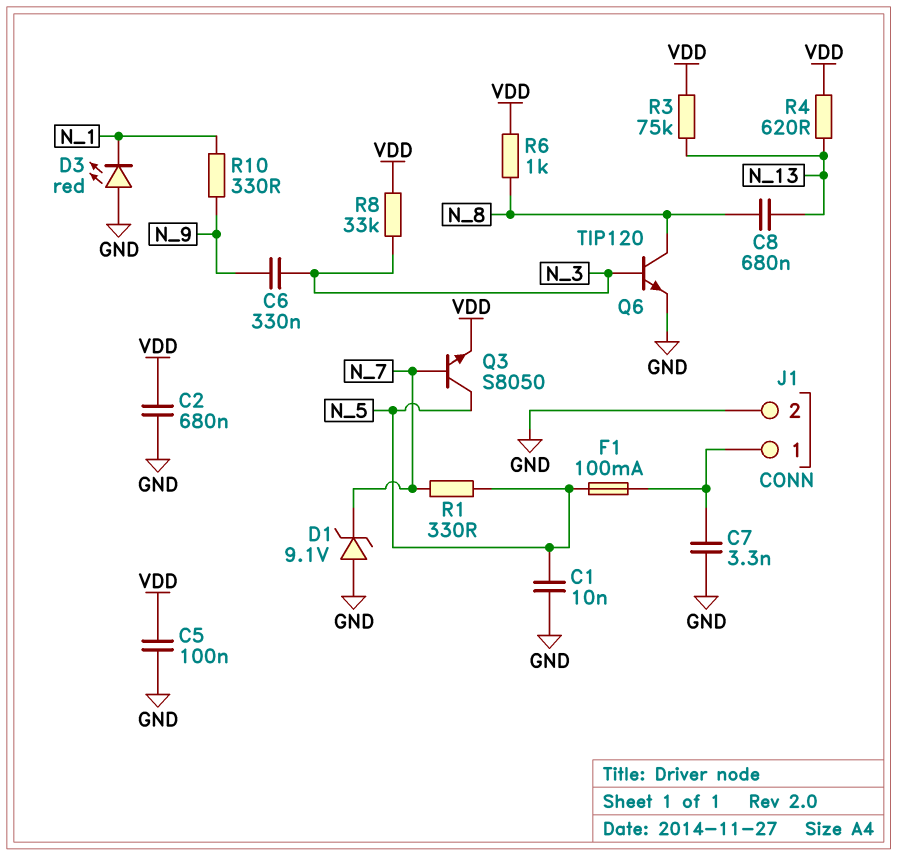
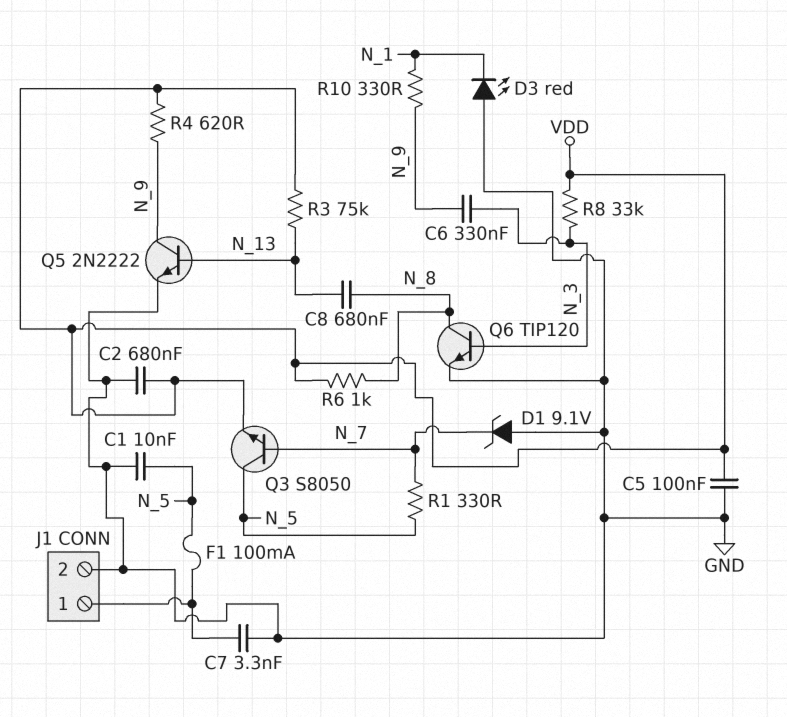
Q5: none -> NPN 2N2222 (B N_13, C N_9, E GND)
R4: 620 (N_13, VDD) -> 620 (N_9, VDD)

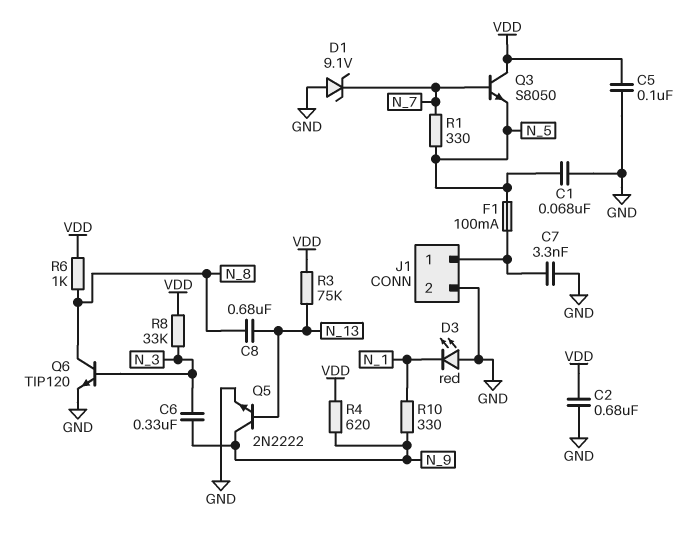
C1: 10nF (GND, N_5) -> 68nF (GND, N_5)
Q3: NPN S8050 (B N_7, C N_5, E VDD) -> NPN S8050 (B N_7, C VDD, E N_5)

